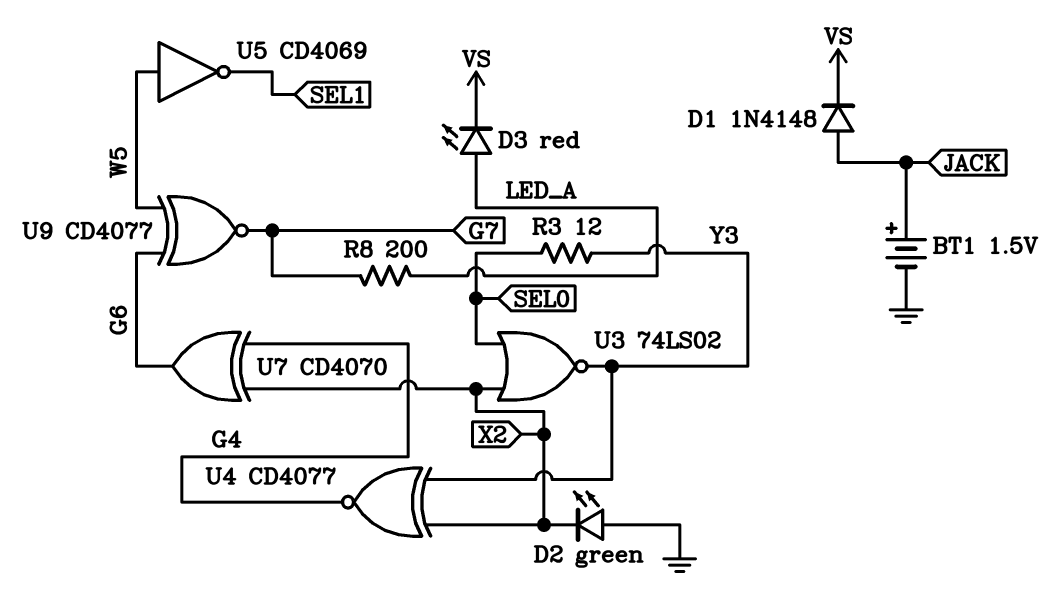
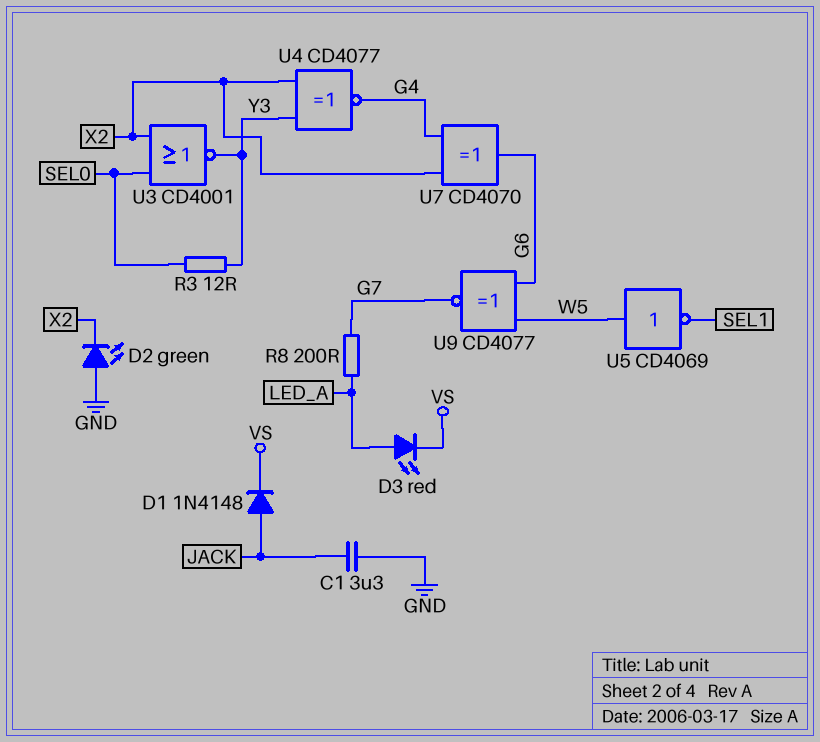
BT1: 1.5V (plus JACK, minus GND) -> none
C1: none -> 3.3uF (GND, JACK)
U3: NOR 74LS02 (in SEL0, in X2, out Y3) -> NOR CD4001 (in SEL0, in X2, out Y3)

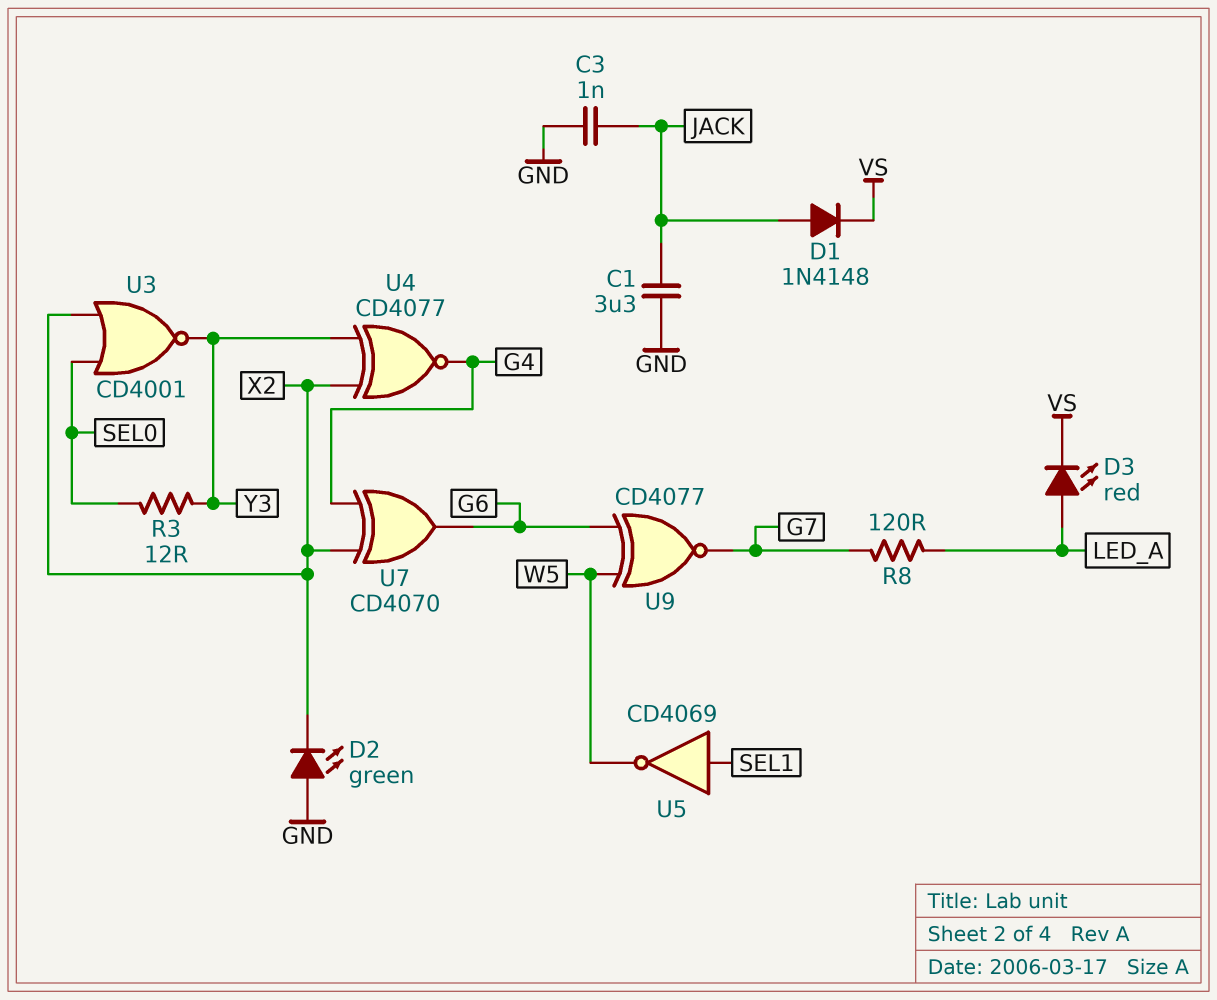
C3: none -> 1nF (GND, JACK)
R8: 200 (G7, LED_A) -> 120 (G7, LED_A)
U5: NOT CD4069 (in W5, out SEL1) -> NOT CD4069 (in SEL1, out W5)

